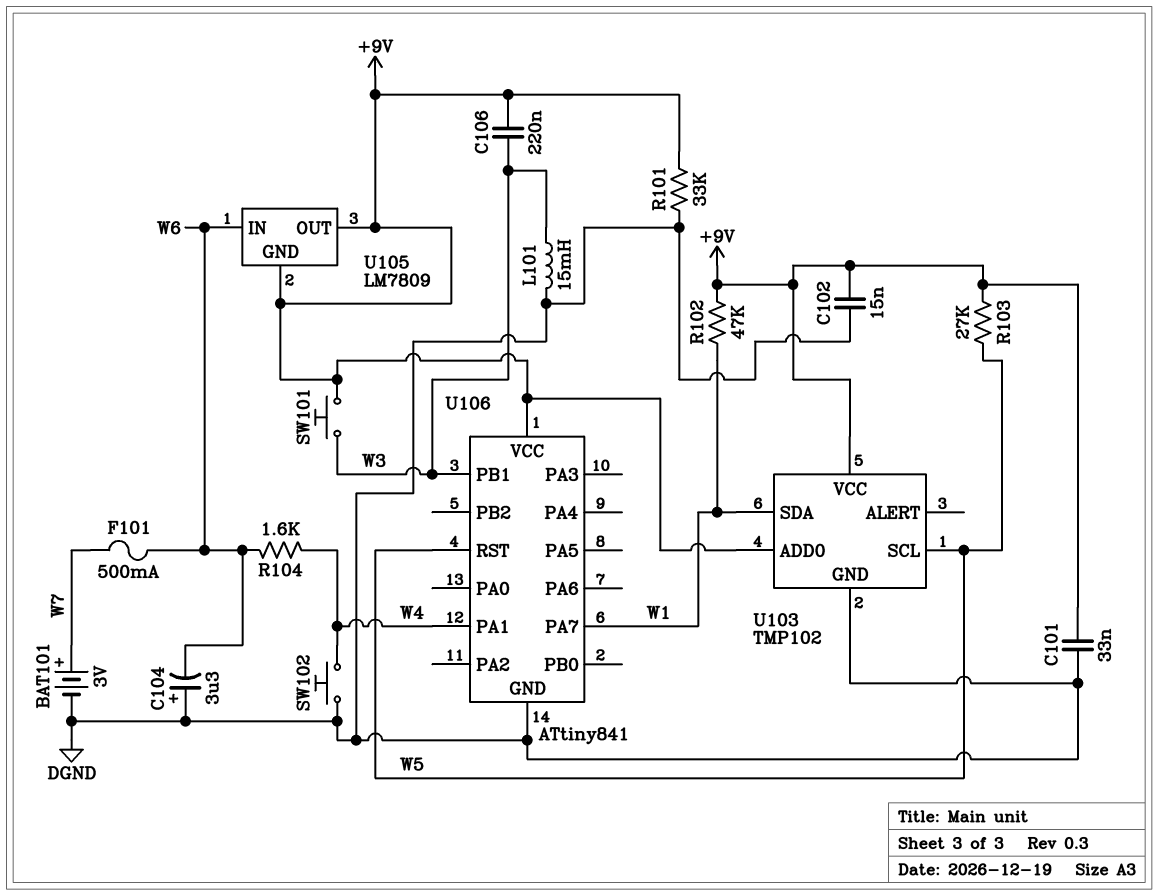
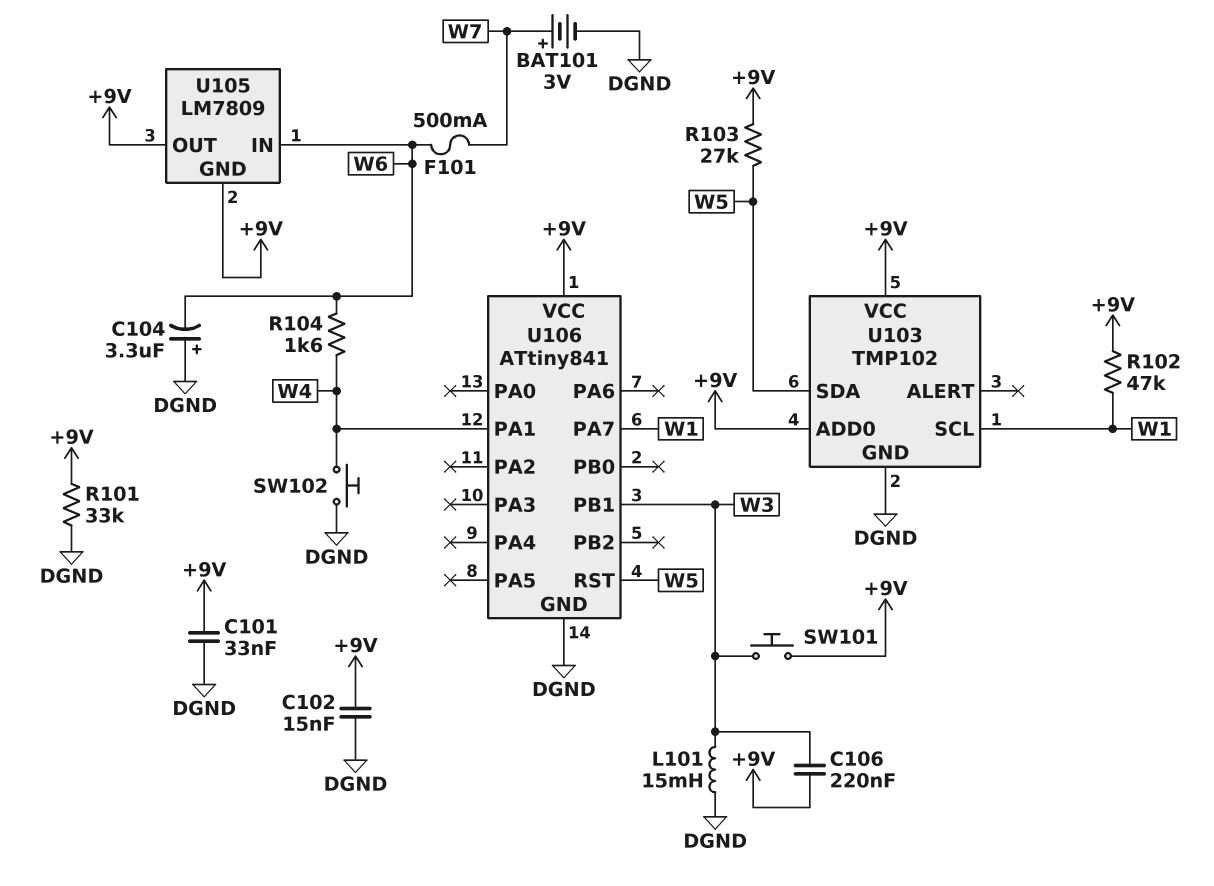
U103 pin SCL: W5 -> W1
U103 pin SDA: W1 -> W5

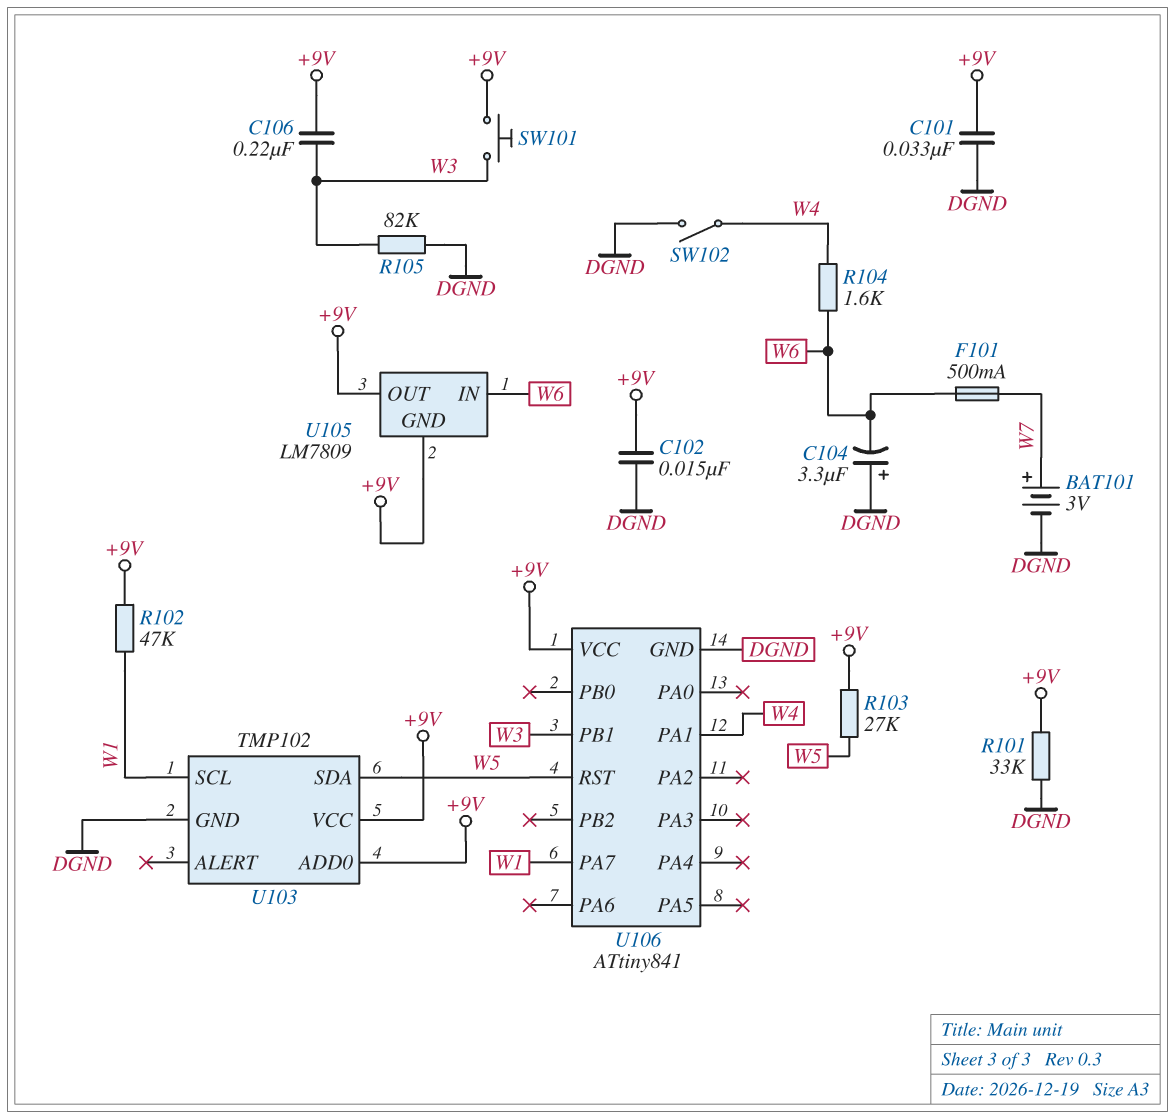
L101: 15mH (DGND, W3) -> none
R105: none -> 82k (DGND, W3)
SW102: button (DGND, W4) -> switch (DGND, W4)

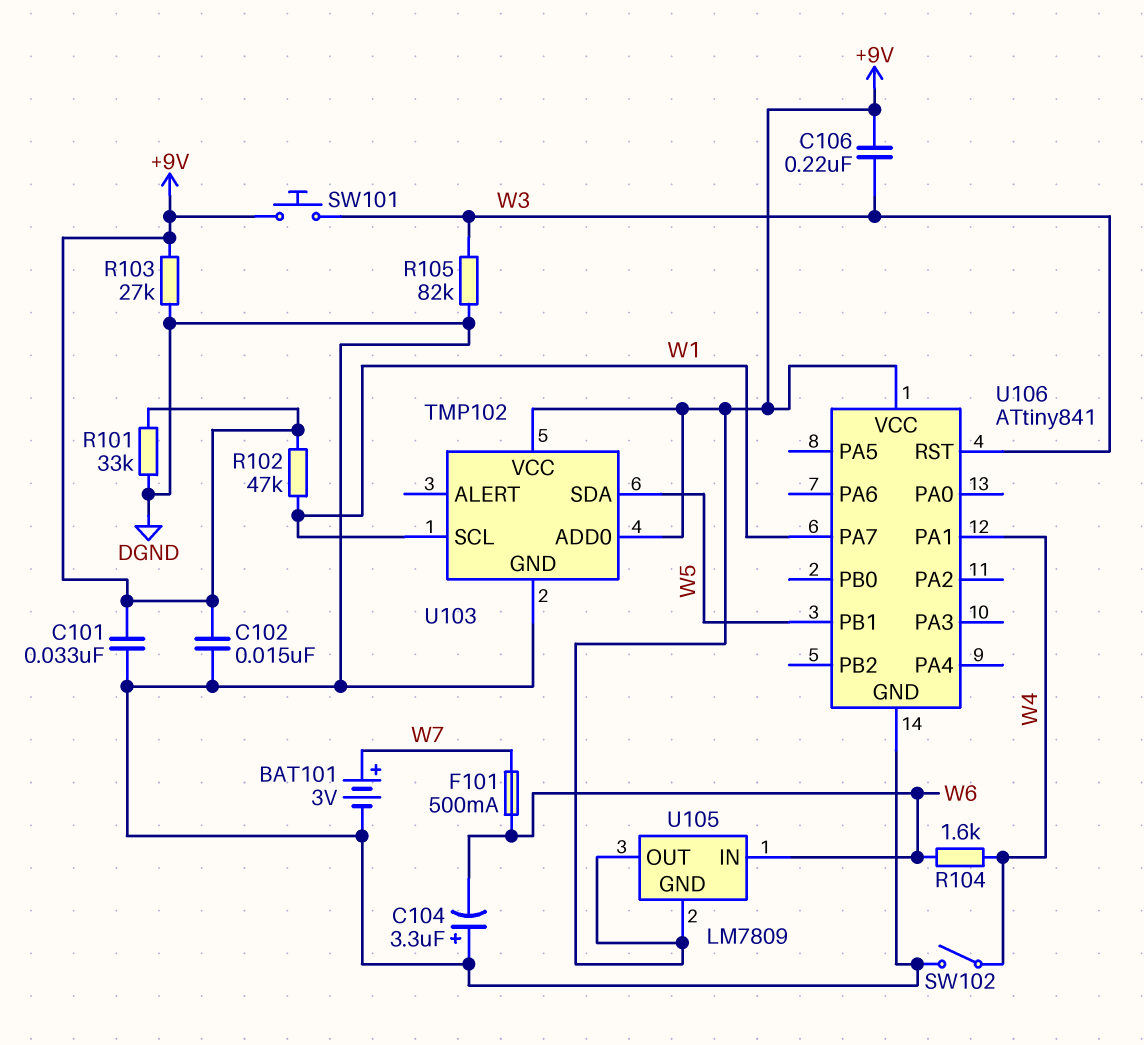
R103: 27k (+9V, W5) -> 27k (+9V, DGND)
U106 pin PB1: W3 -> W5
U106 pin RST: W5 -> W3

